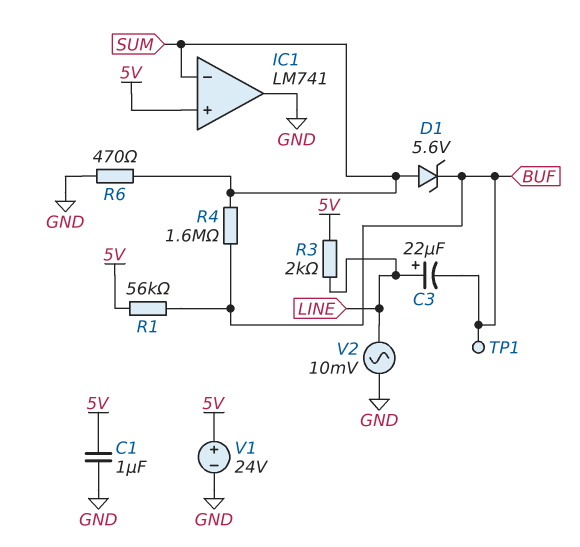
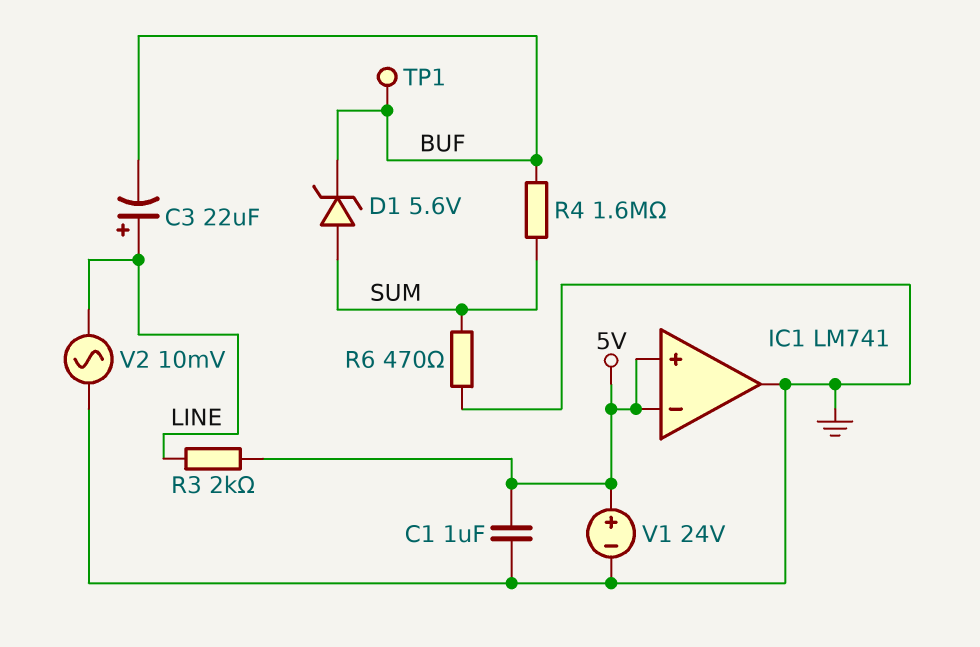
IC1 pin in-: SUM -> 5V
R1: 56k (5V, BUF) -> none

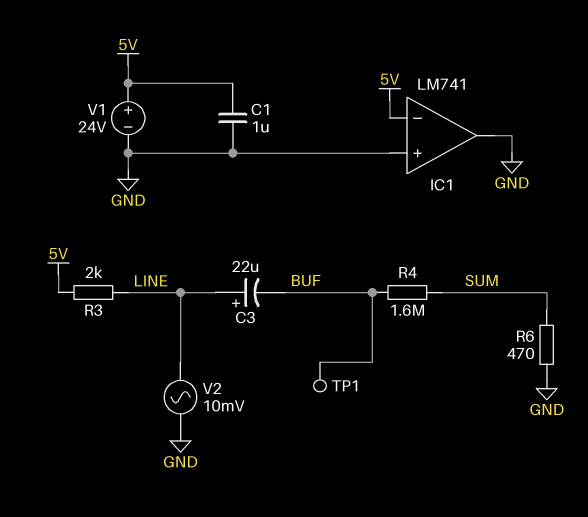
D1: zener 5.6V (A SUM, K BUF) -> none
IC1 pin in+: 5V -> GND

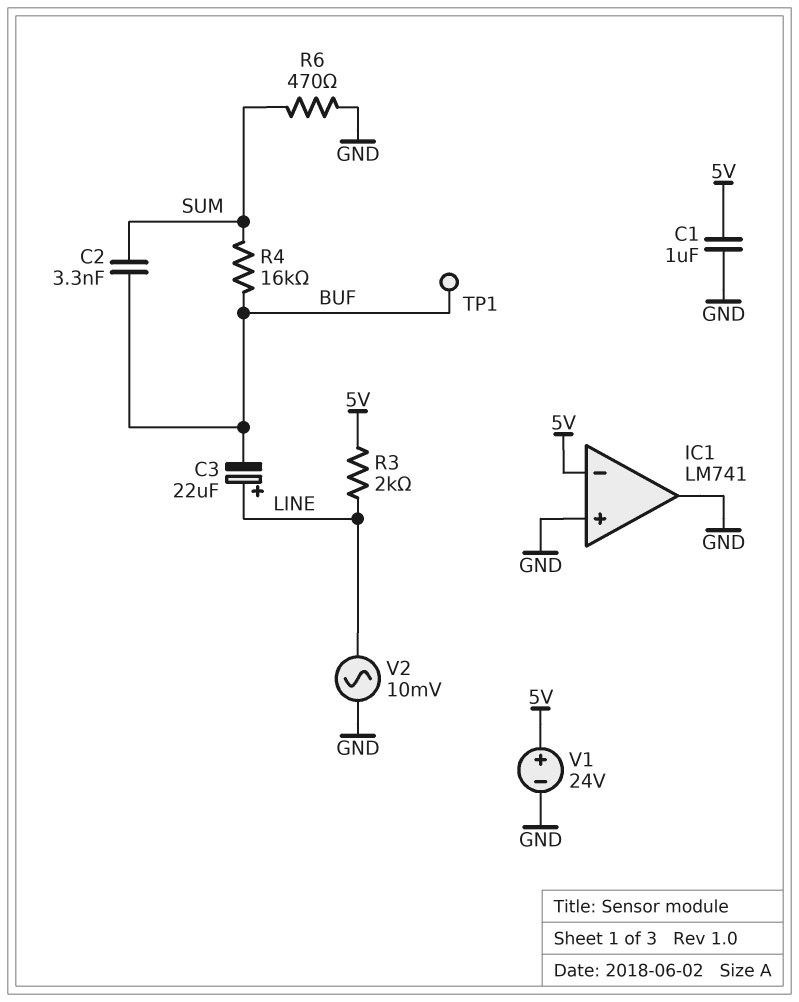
C2: none -> 3.3nF (BUF, SUM)
R4: 1.6M (BUF, SUM) -> 16k (BUF, SUM)

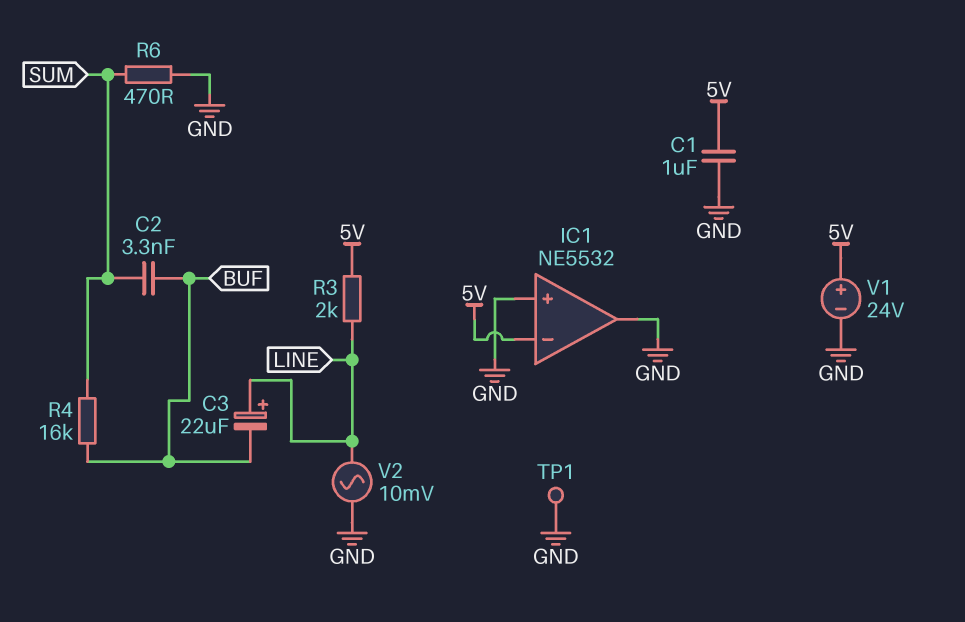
IC1: LM741 -> NE5532
TP1: test point (BUF) -> test point (GND)

